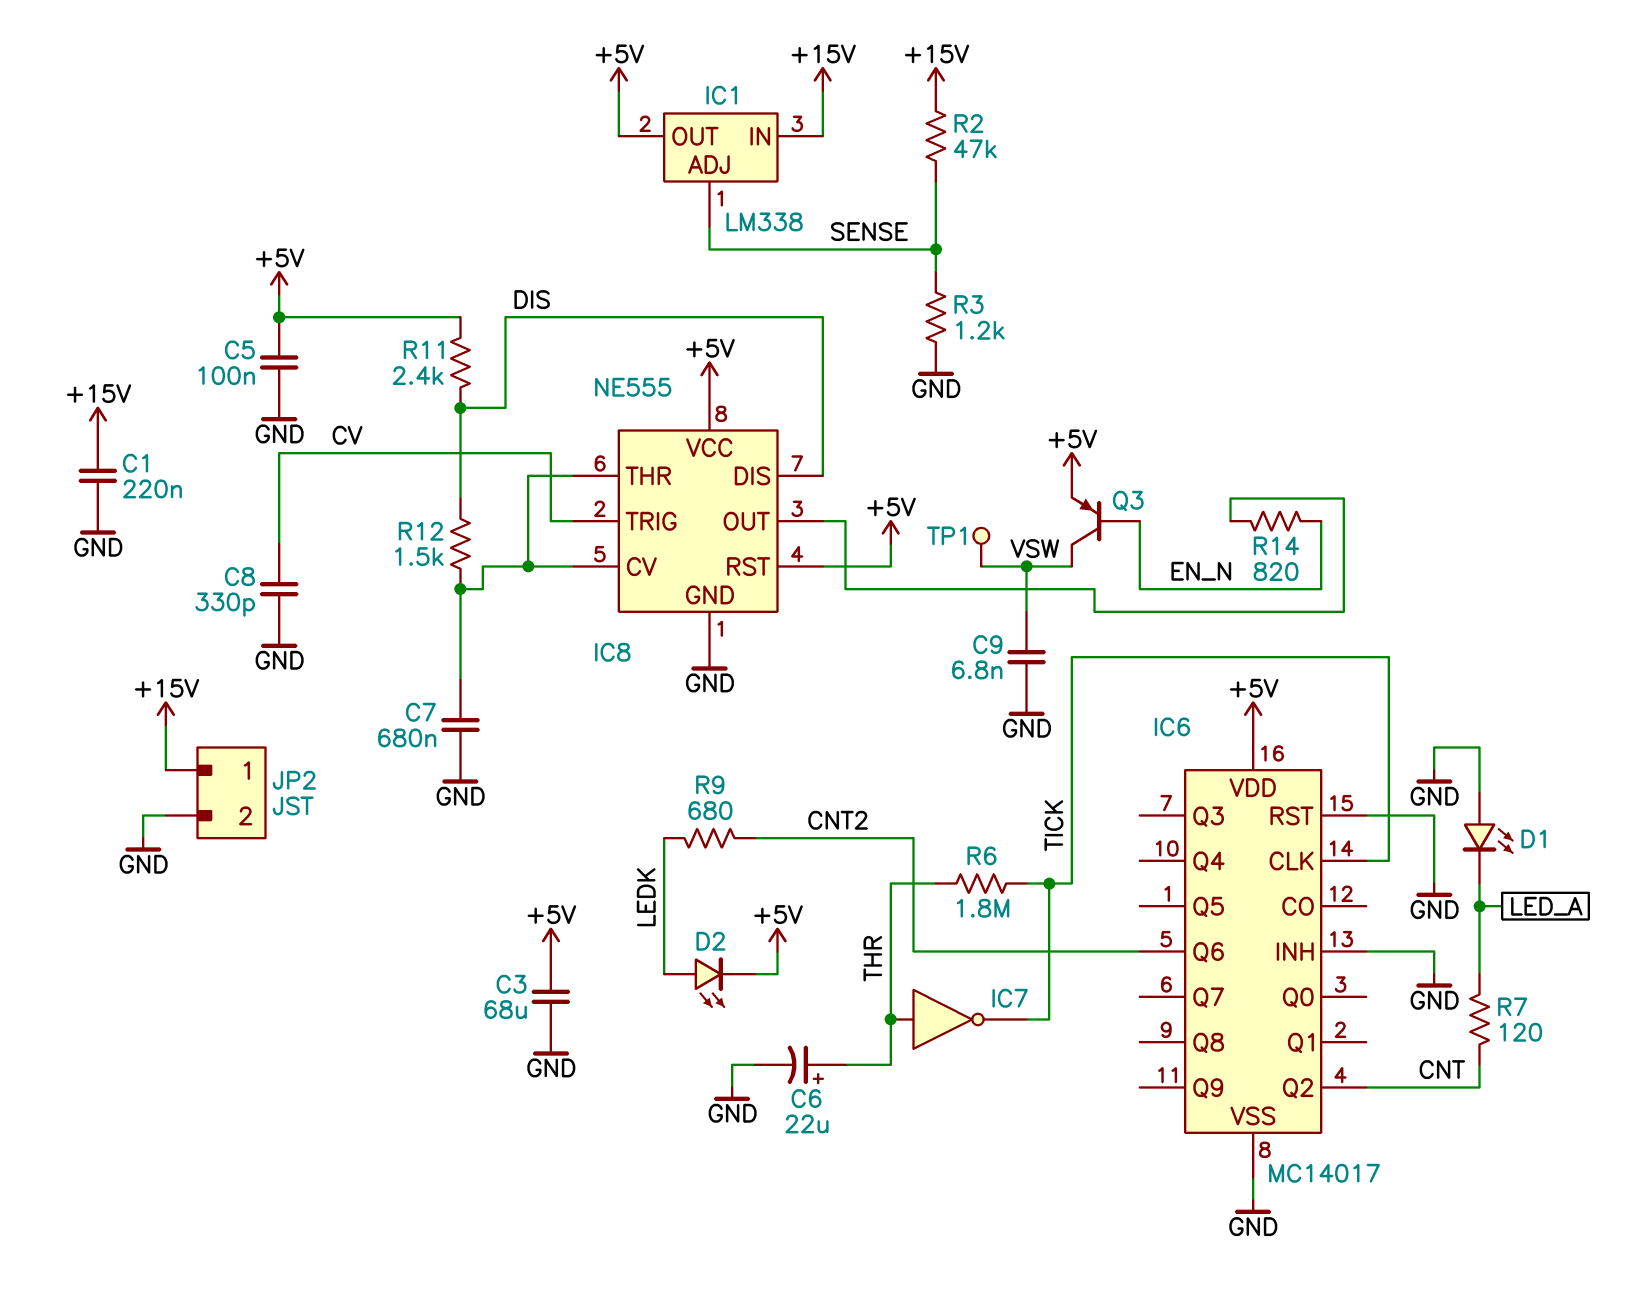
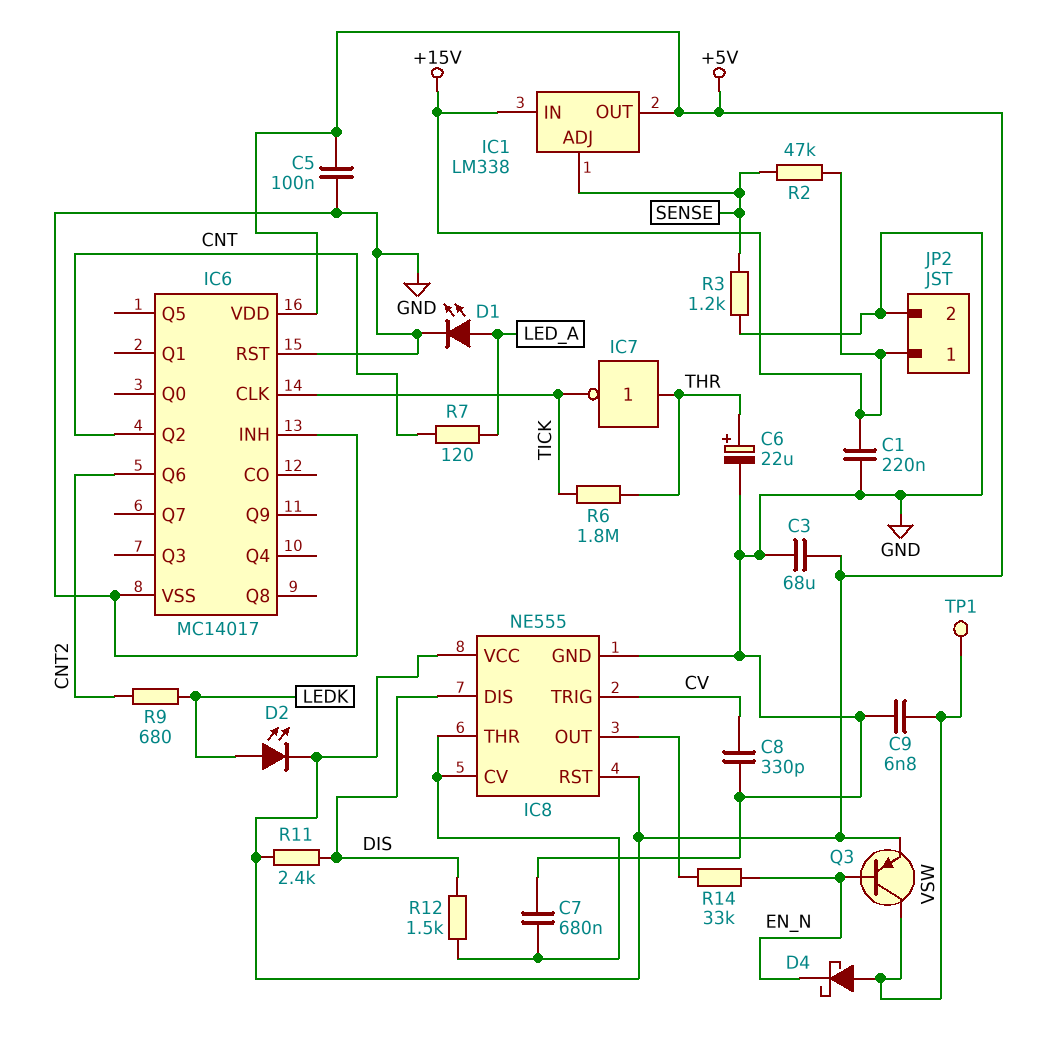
D1: LED (A GND, K LED_A) -> LED (A LED_A, K GND)
D4: none -> schottky (A VSW, K EN_N)
R14: 820 (EN_N, IC8/OUT) -> 33k (EN_N, IC8/OUT)

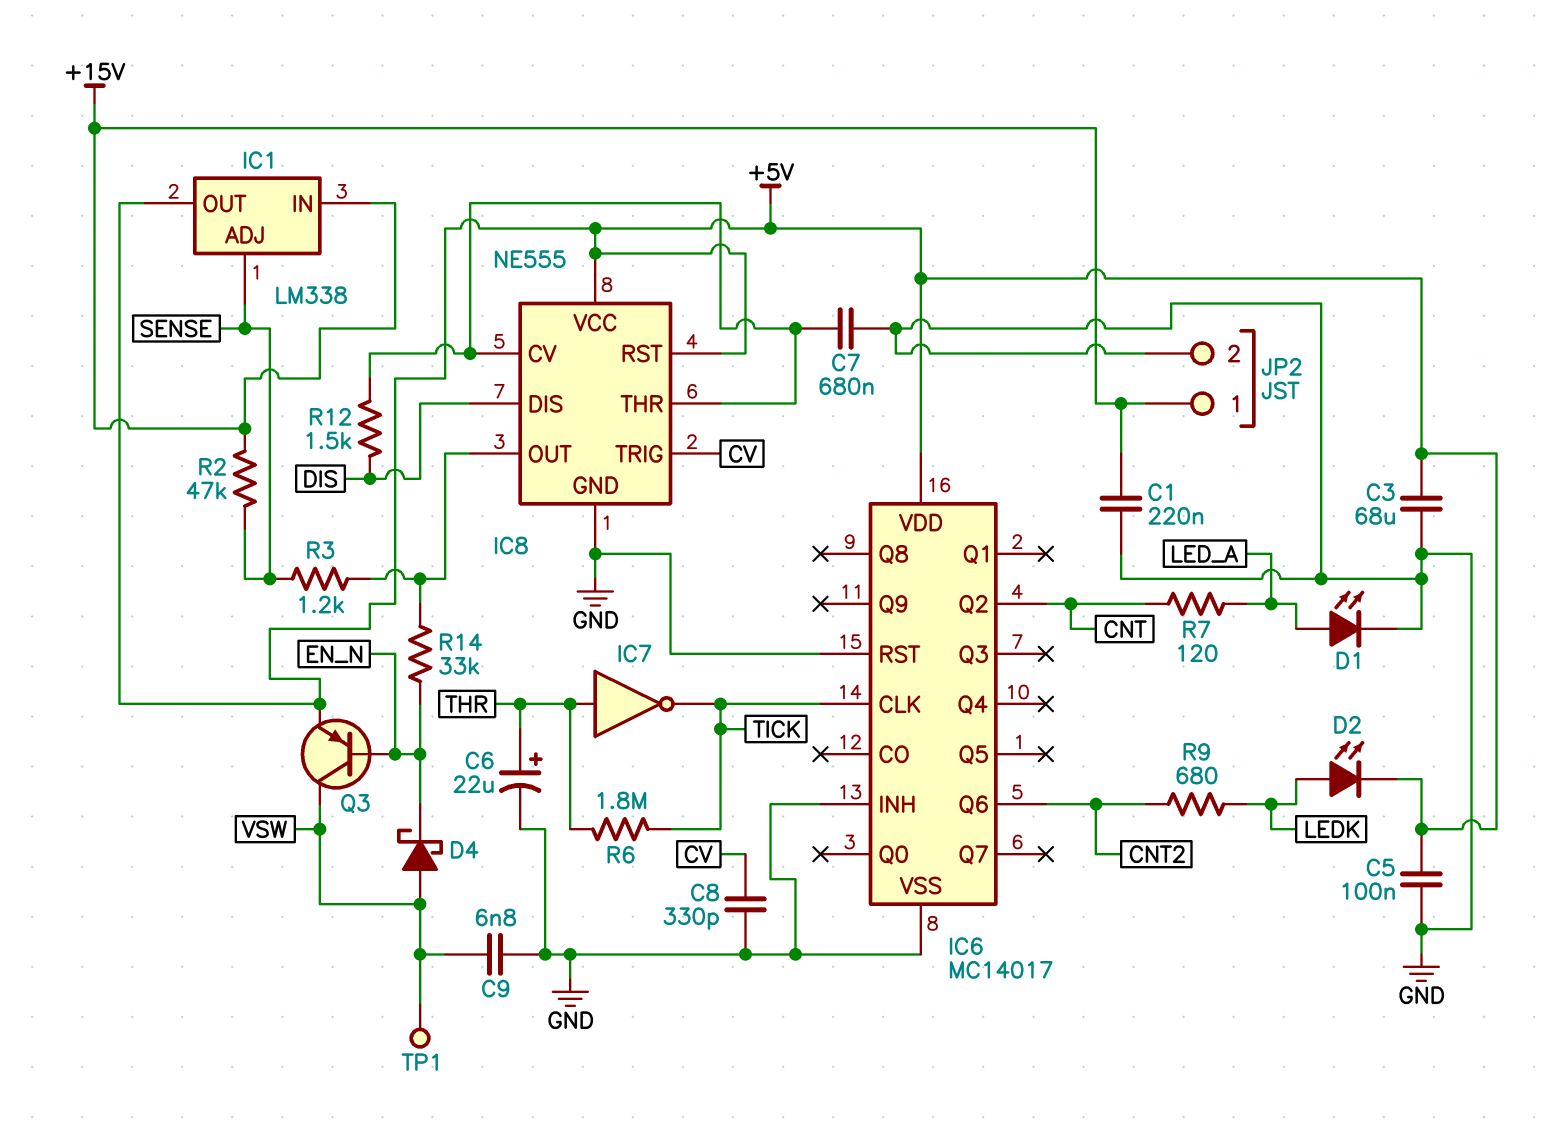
R3: 1.2k (GND, SENSE) -> 1.2k (IC8/OUT, SENSE)
R11: 2.4k (+5V, DIS) -> none

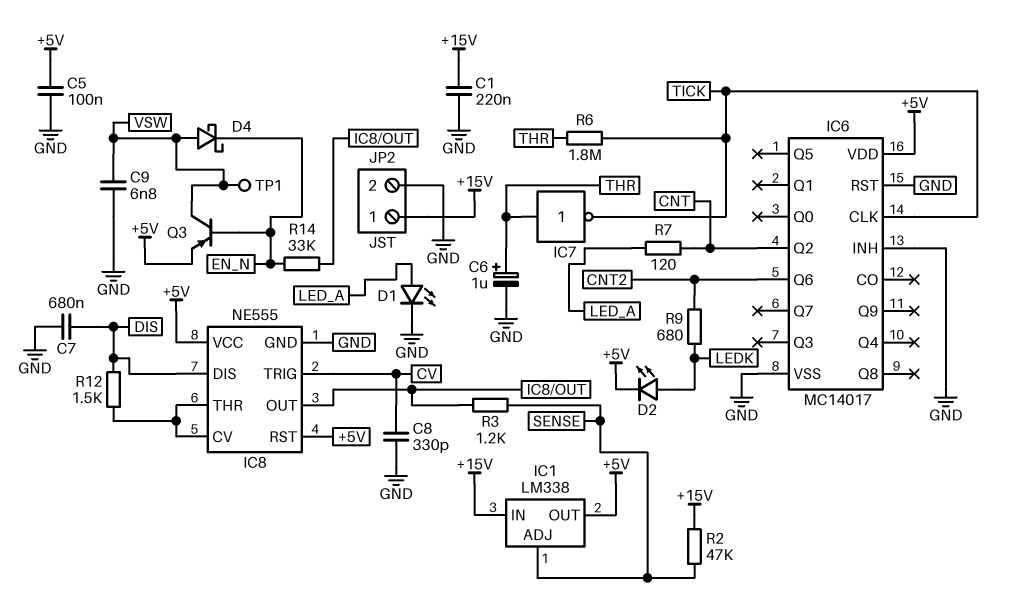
C3: 68uF (+5V, GND) -> none
C6: 22uF (plus THR, minus GND) -> 1uF (plus THR, minus GND)
C7: 680nF (GND, IC8/CV) -> 680nF (DIS, GND)

